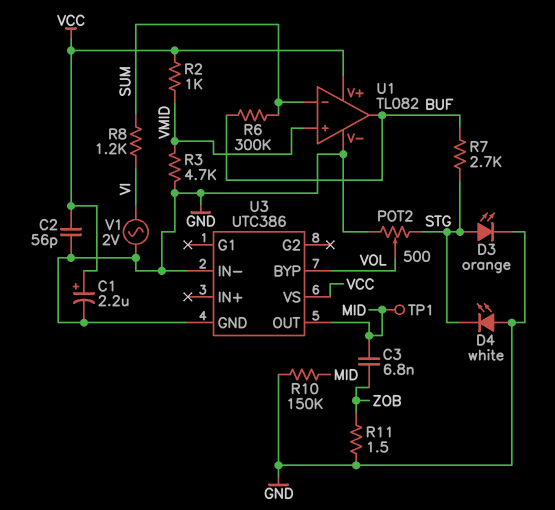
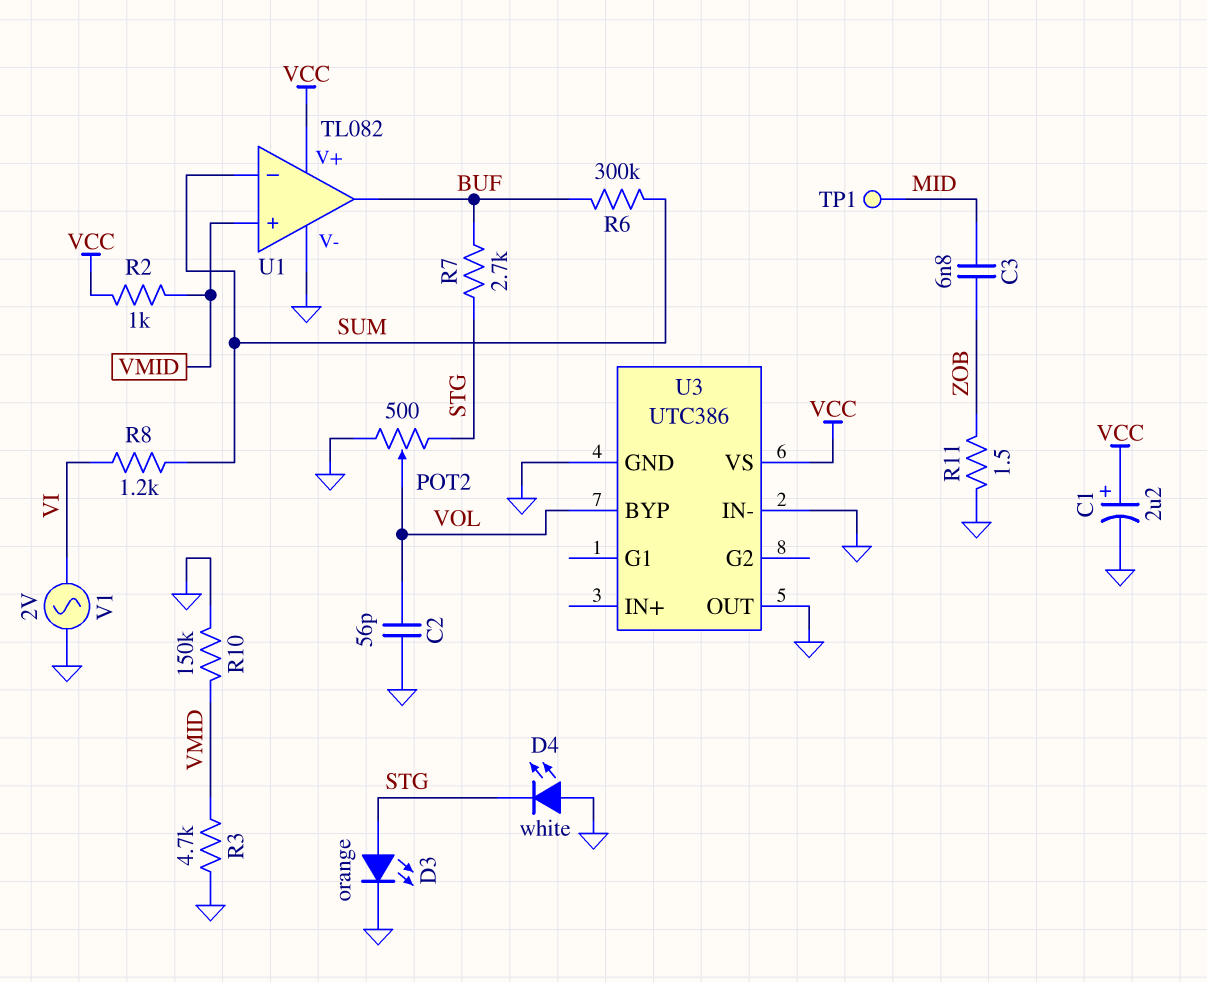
C2: 56pF (GND, VCC) -> 56pF (GND, VOL)
R10: 150k (GND, MID) -> 150k (GND, VMID)
U3 pin OUT: MID -> GND

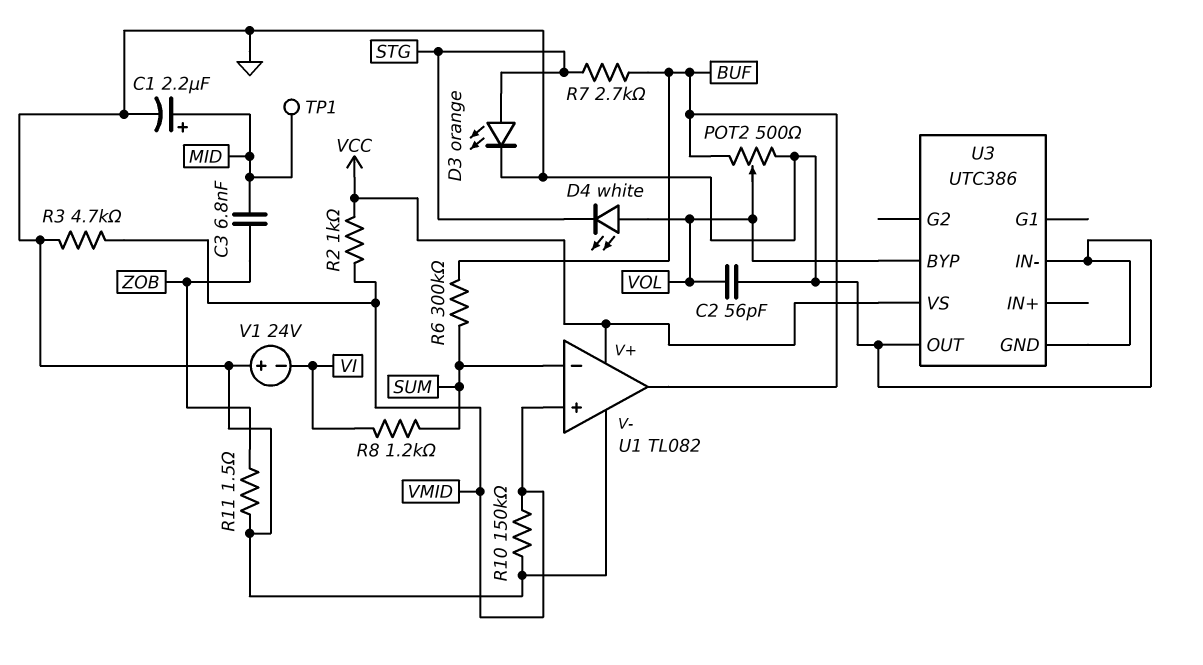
C1: 2.2uF (plus VCC, minus GND) -> 2.2uF (plus MID, minus GND)
D4: LED white (A GND, K STG) -> LED white (A VOL, K STG)
POT2: 500 (GND, STG, wiper VOL) -> 500 (BUF, GND, wiper VOL)
V1: AC 2V (GND, VI) -> 24V (plus GND, minus VI)

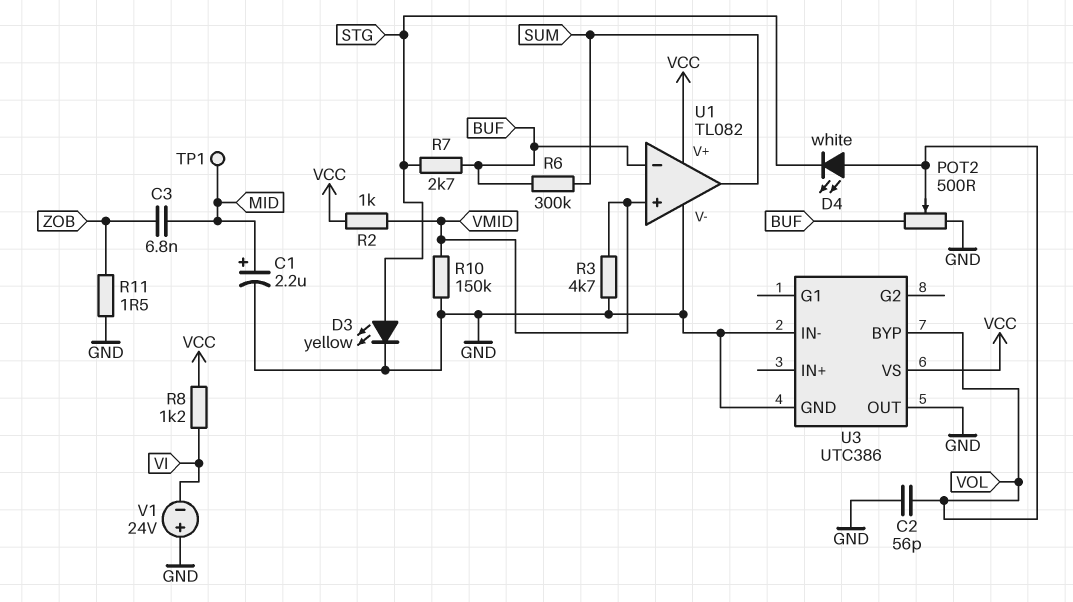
D3: LED orange (A STG, K GND) -> LED yellow (A STG, K GND)
R8: 1.2k (SUM, VI) -> 1.2k (VCC, VI)
U1 pin in-: SUM -> BUF
U1 pin out: BUF -> SUM

